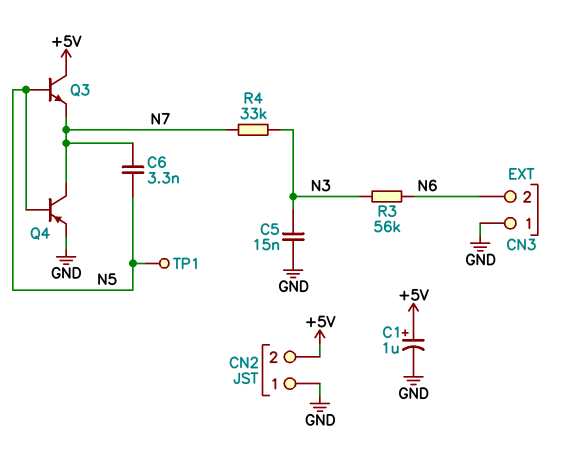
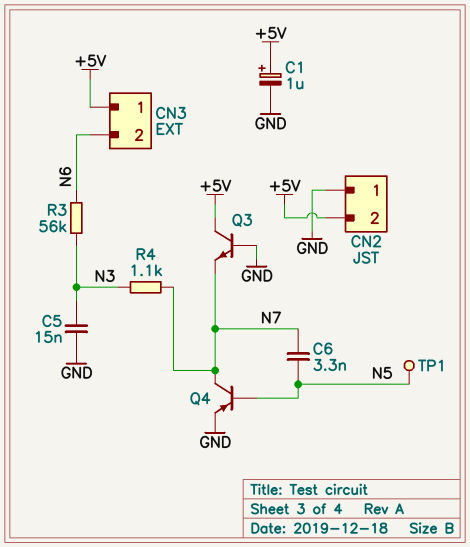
CN3 pin 1: GND -> +5V
Q3: NPN (B N5, C +5V, E N7) -> NPN (B GND, C +5V, E N7)
R4: 33k (N3, N7) -> 1.1k (N3, N7)

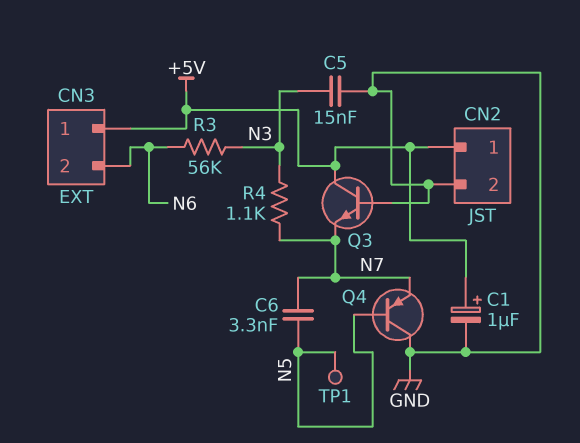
CN2 pin 1: GND -> +5V
CN2 pin 2: +5V -> GND
Q4: PNP (B N5, C N7, E GND) -> PNP (B N5, C GND, E N7)

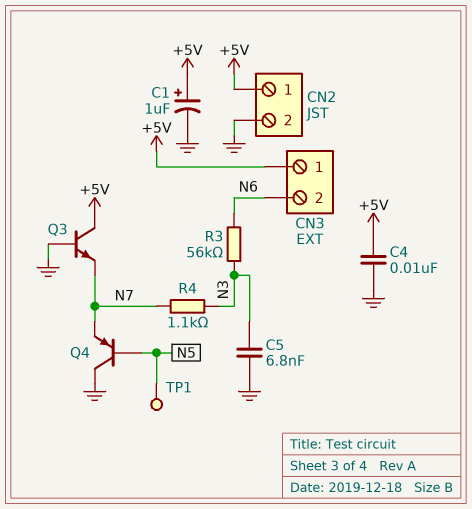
C4: none -> 10nF (+5V, GND)
C5: 15nF (GND, N3) -> 6.8nF (GND, N3)
C6: 3.3nF (N5, N7) -> none

